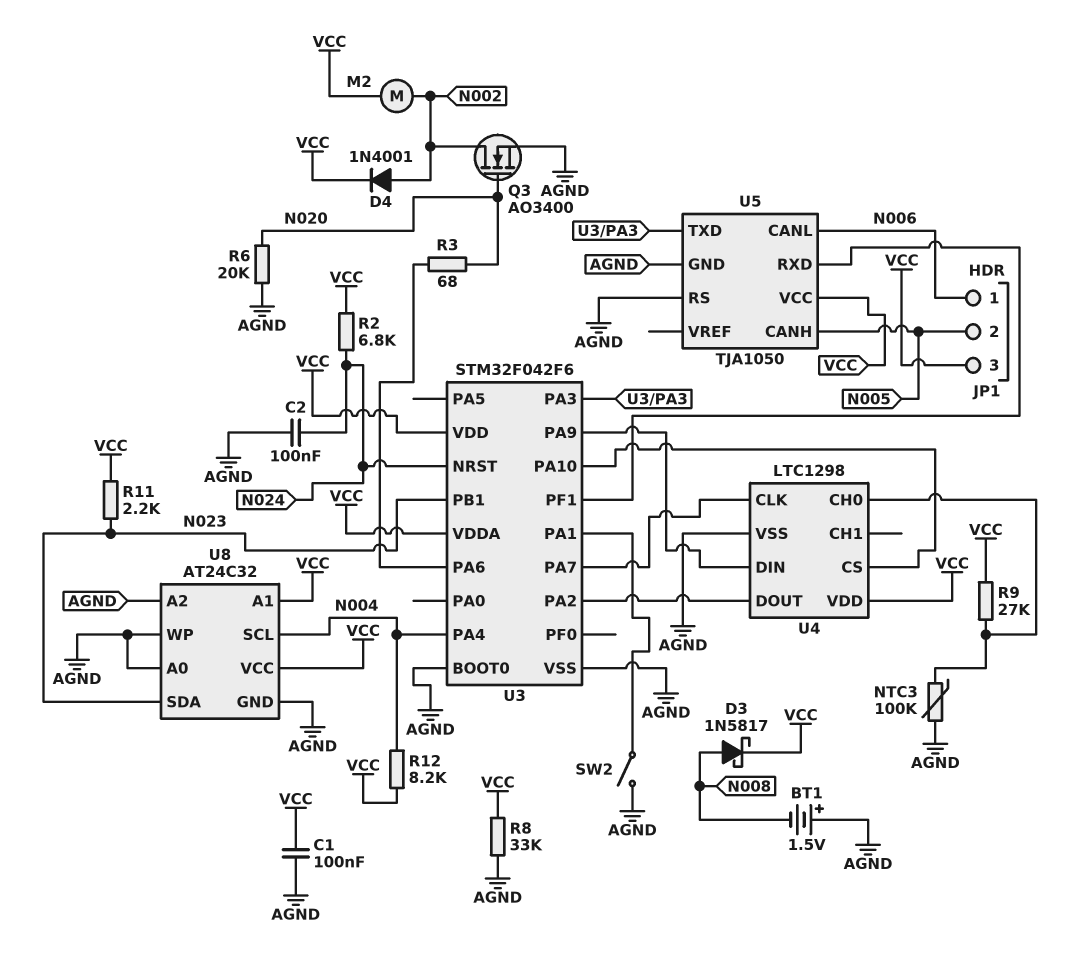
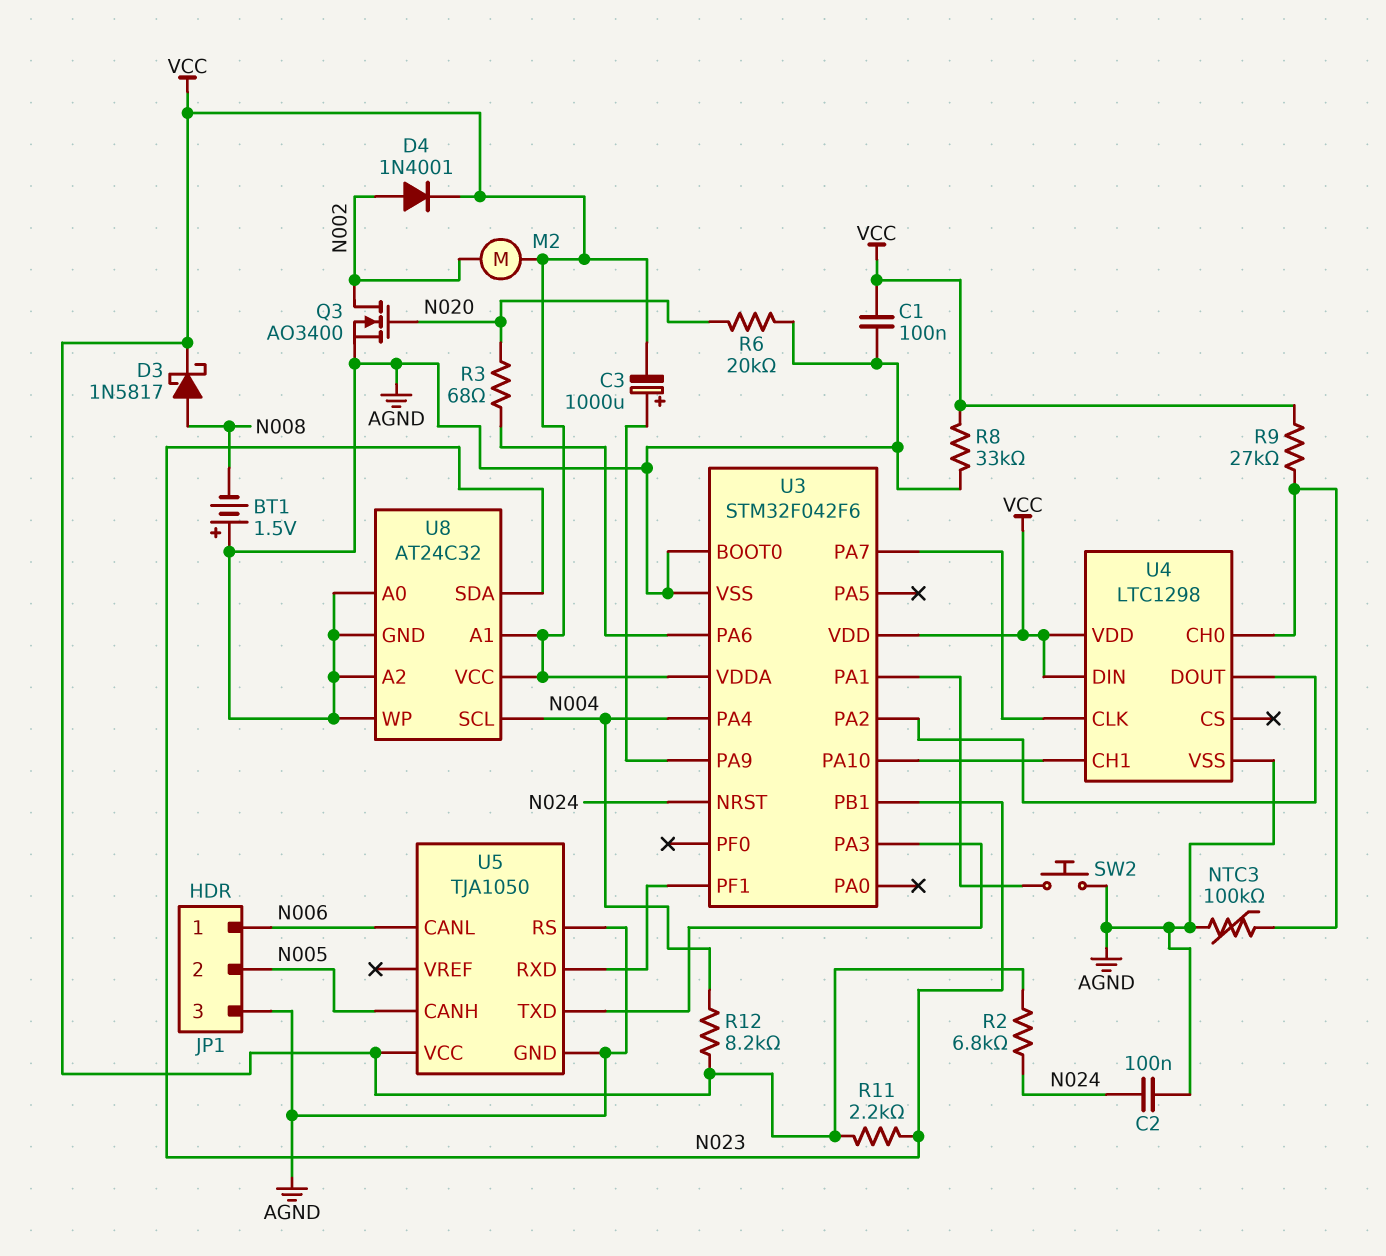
C3: none -> 1000uF (plus U3/PA9, minus VCC)
JP1 pin 3: VCC -> AGND
SW2: switch (AGND, U3/PA1) -> button (AGND, U3/PA1)
U4 pin CH1: none -> U3/PA10
U4 pin CS: U3/PA10 -> none
U4 pin DIN: U3/PA9 -> VCC

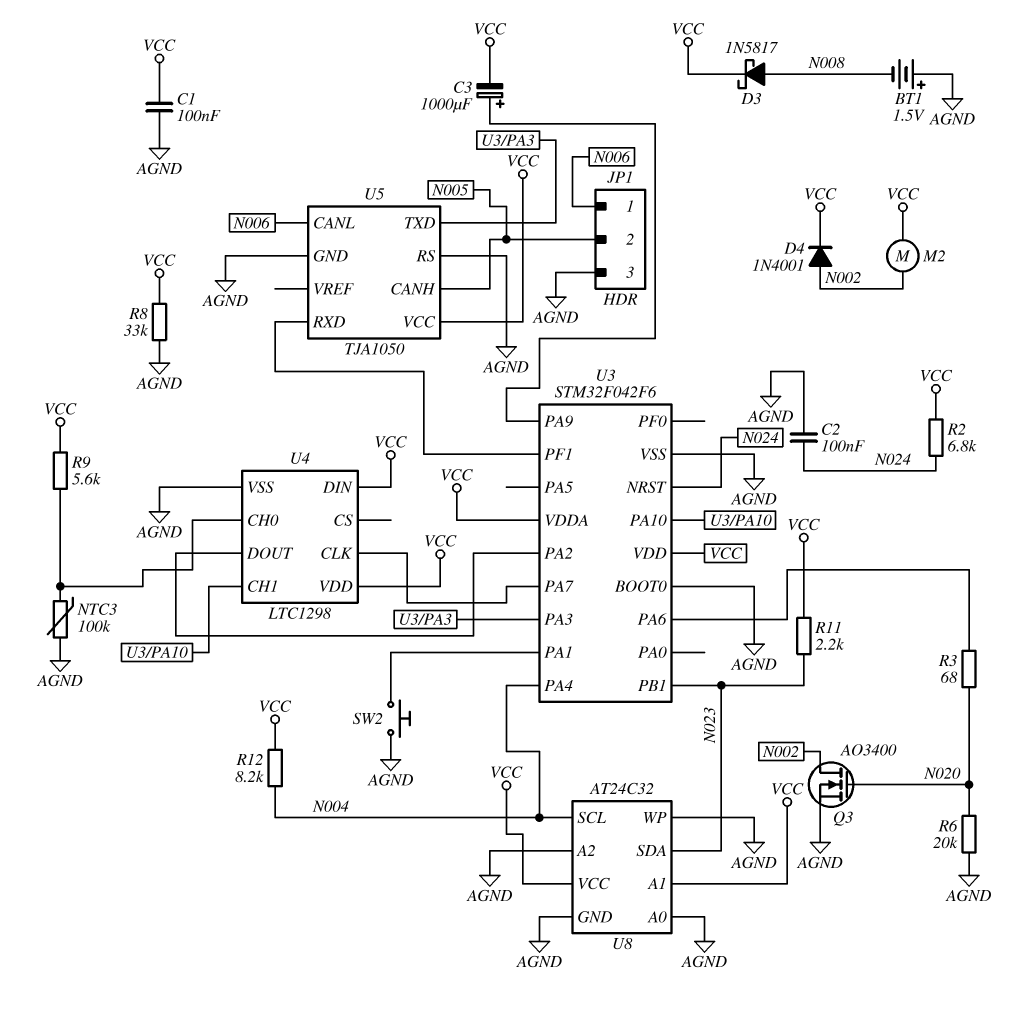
R9: 27k (U4/CH0, VCC) -> 5.6k (U4/CH0, VCC)

